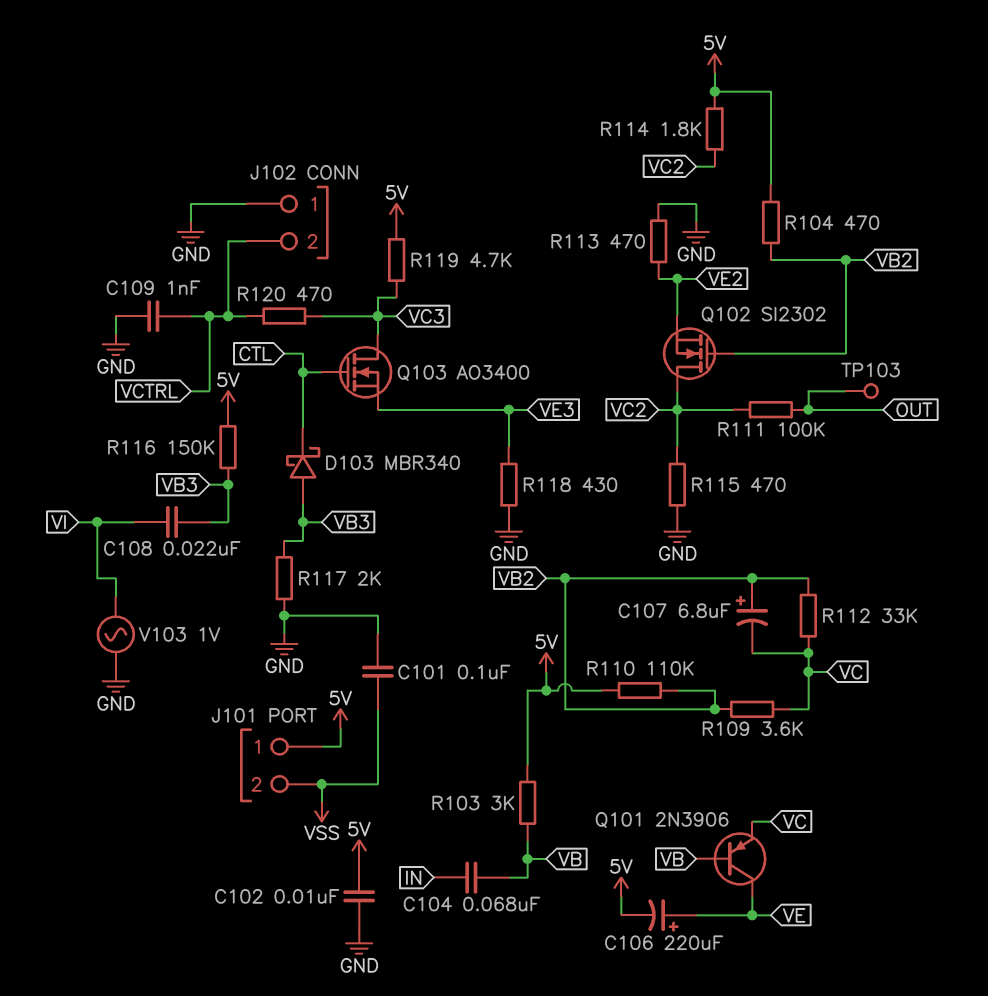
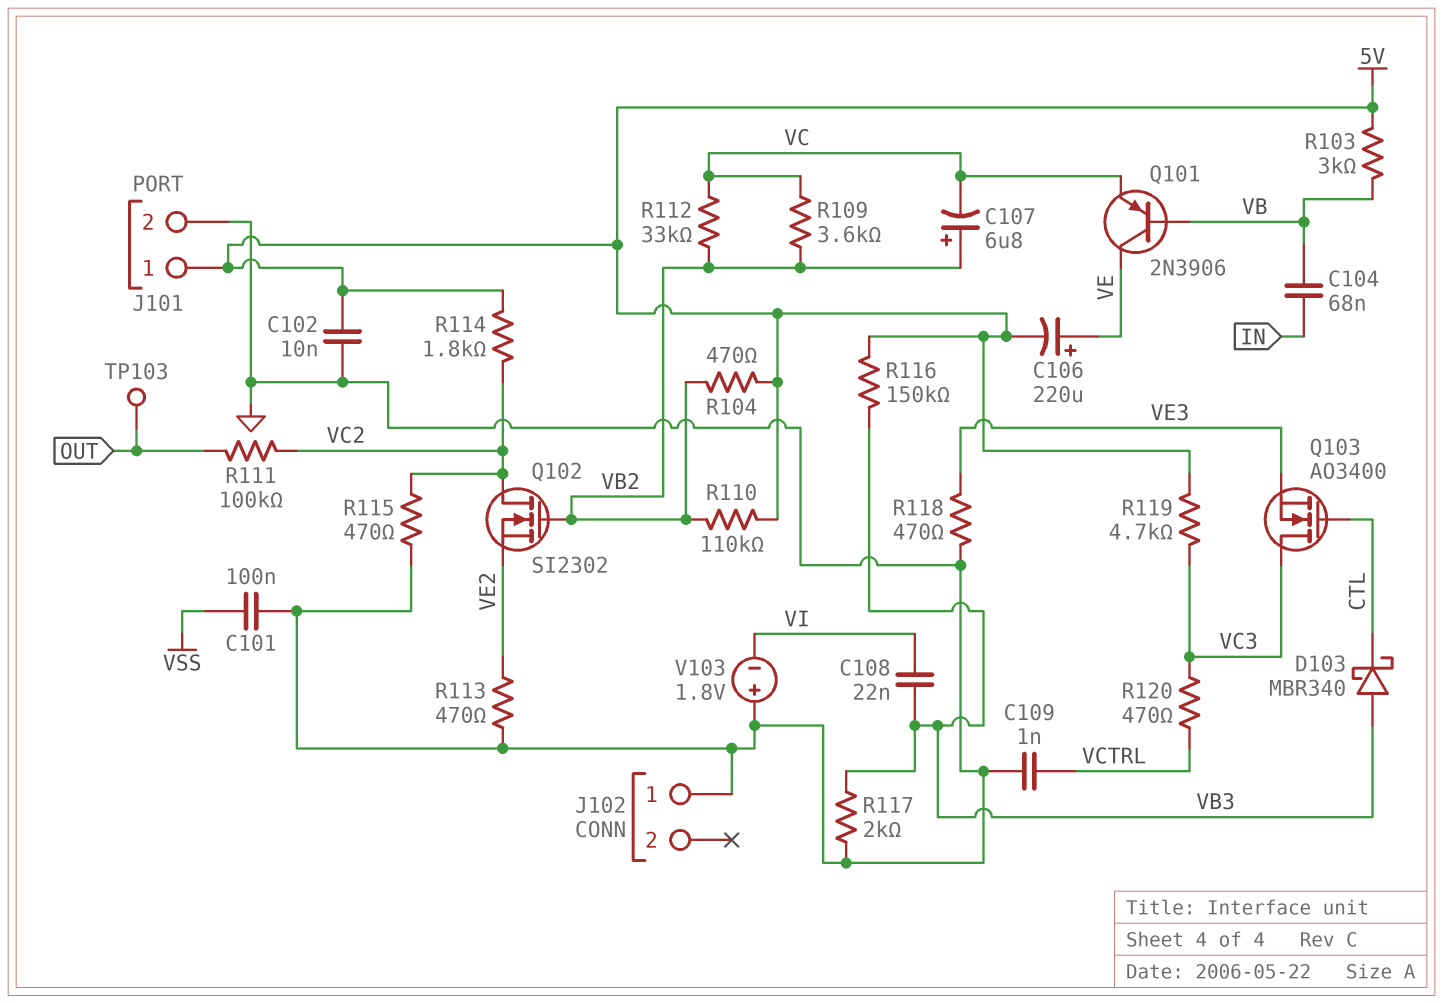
J101 pin 2: VSS -> GND
J102 pin 2: VCTRL -> none
R118: 430 (GND, VE3) -> 470 (GND, VE3)
V103: AC 1V (GND, VI) -> 1.8V (plus GND, minus VI)

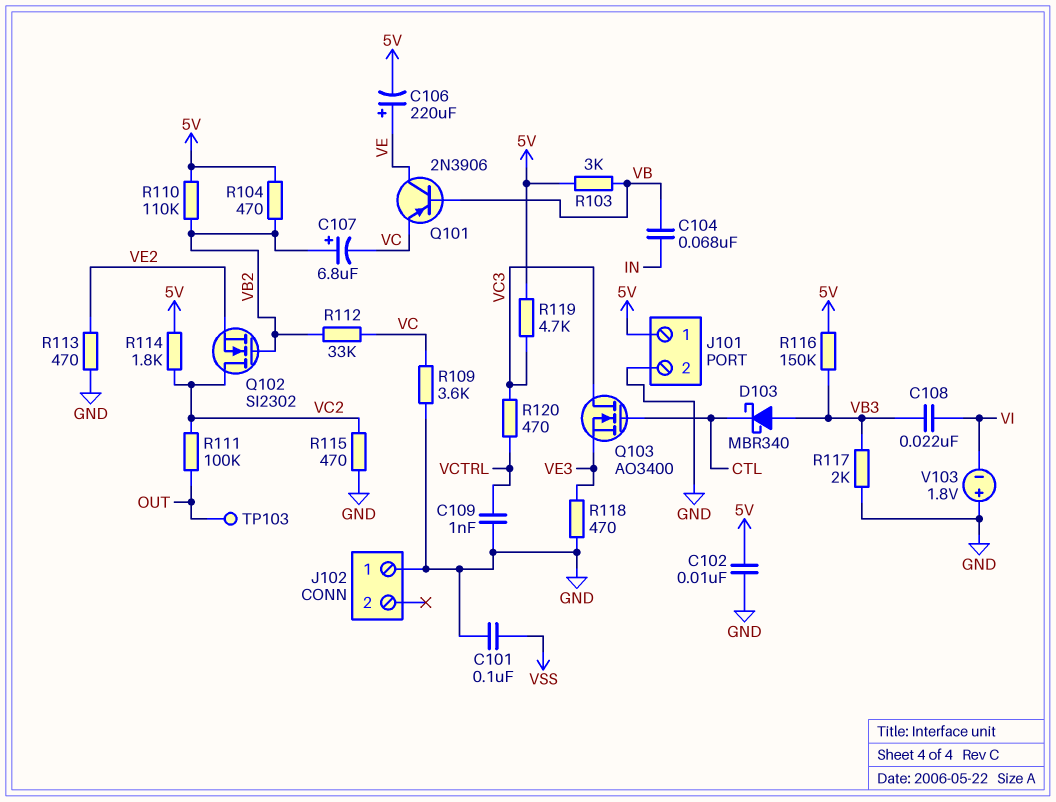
R109: 3.6k (VB2, VC) -> 3.6k (GND, VC)

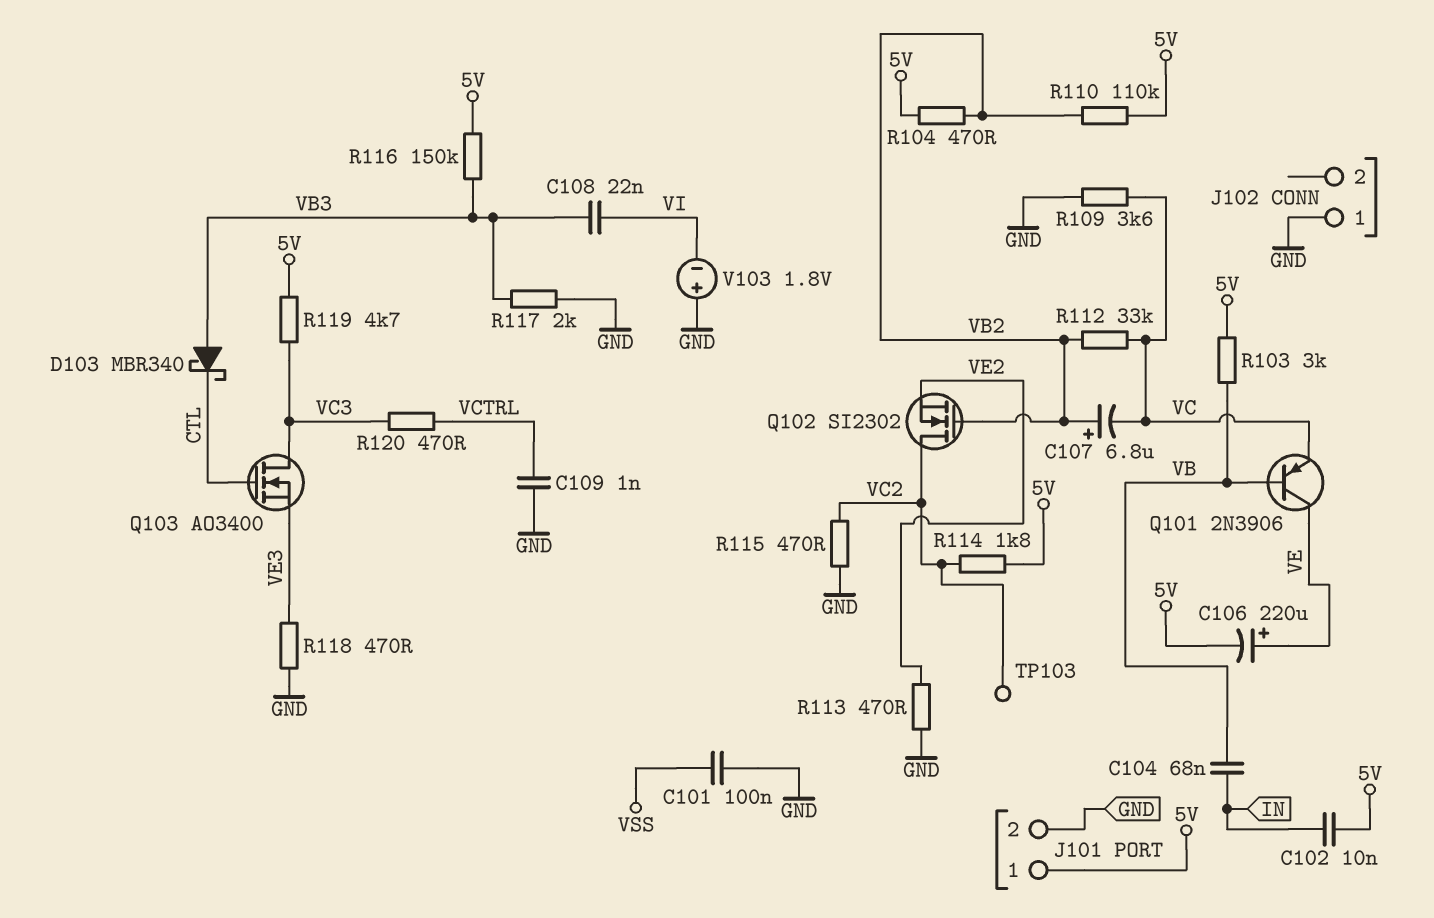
C102: 10nF (5V, GND) -> 10nF (5V, IN)
R111: 100k (OUT, VC2) -> none
TP103: test point (OUT) -> test point (VC2)

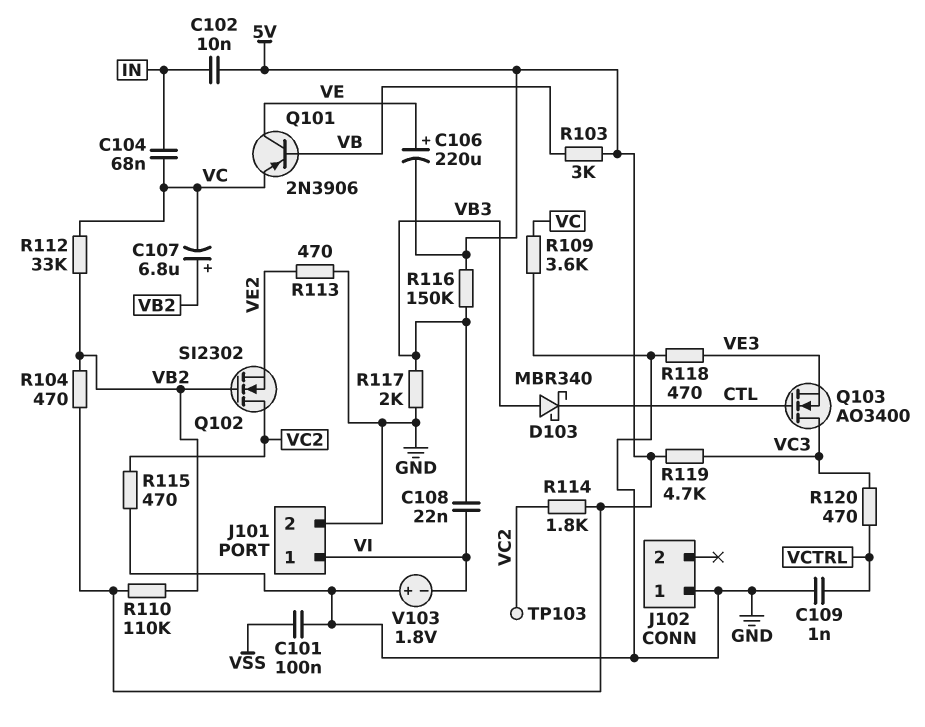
C104: 68nF (IN, VB) -> 68nF (IN, VC)
J101 pin 1: 5V -> VI

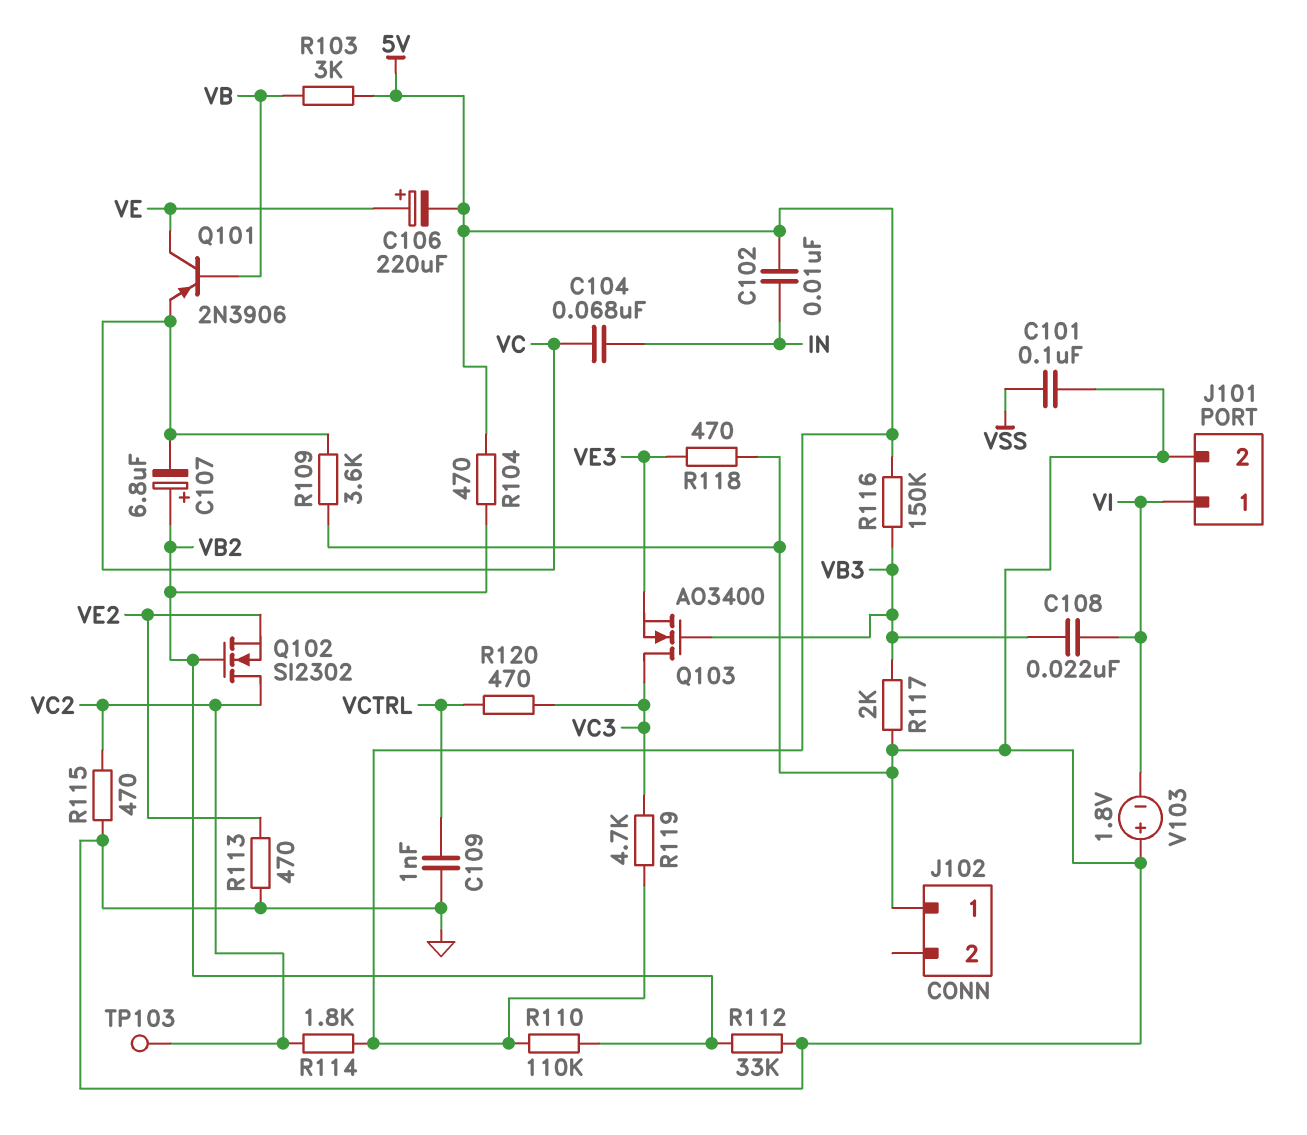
D103: schottky MBR340 (A VB3, K CTL) -> none
Q103: NMOS AO3400 (G CTL, D VC3, S VE3) -> NMOS AO3400 (G VB3, D VC3, S VE3)
R112: 33k (VB2, VC) -> 33k (GND, VB2)

